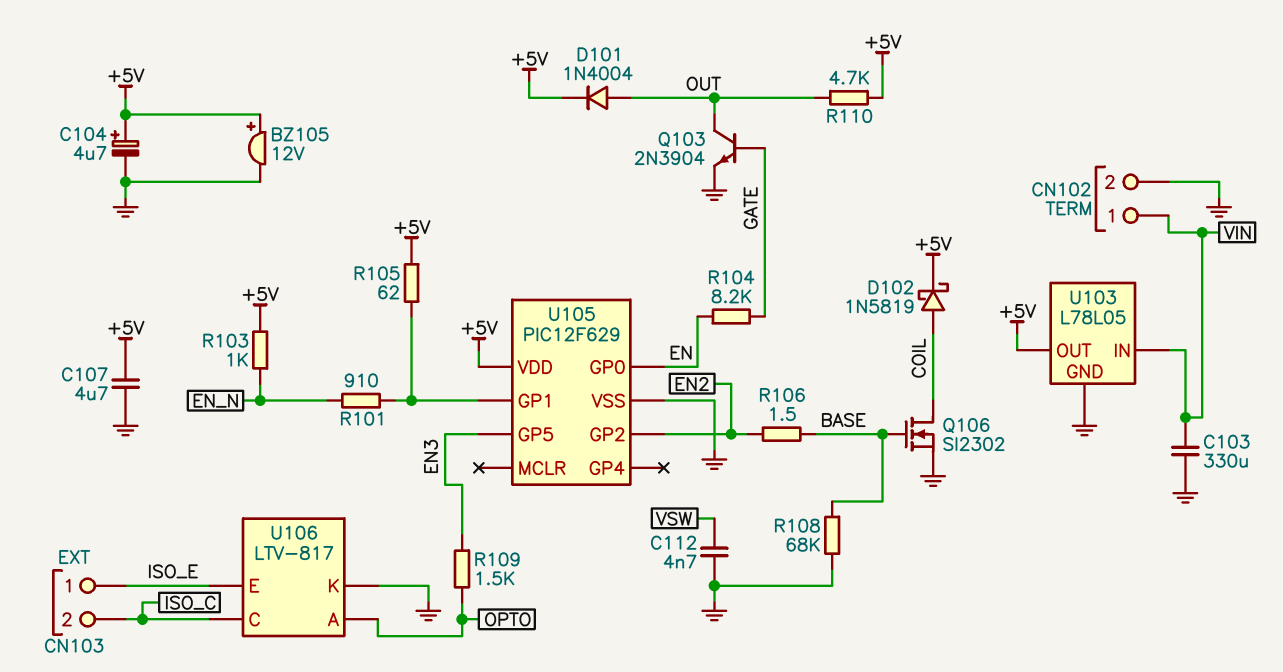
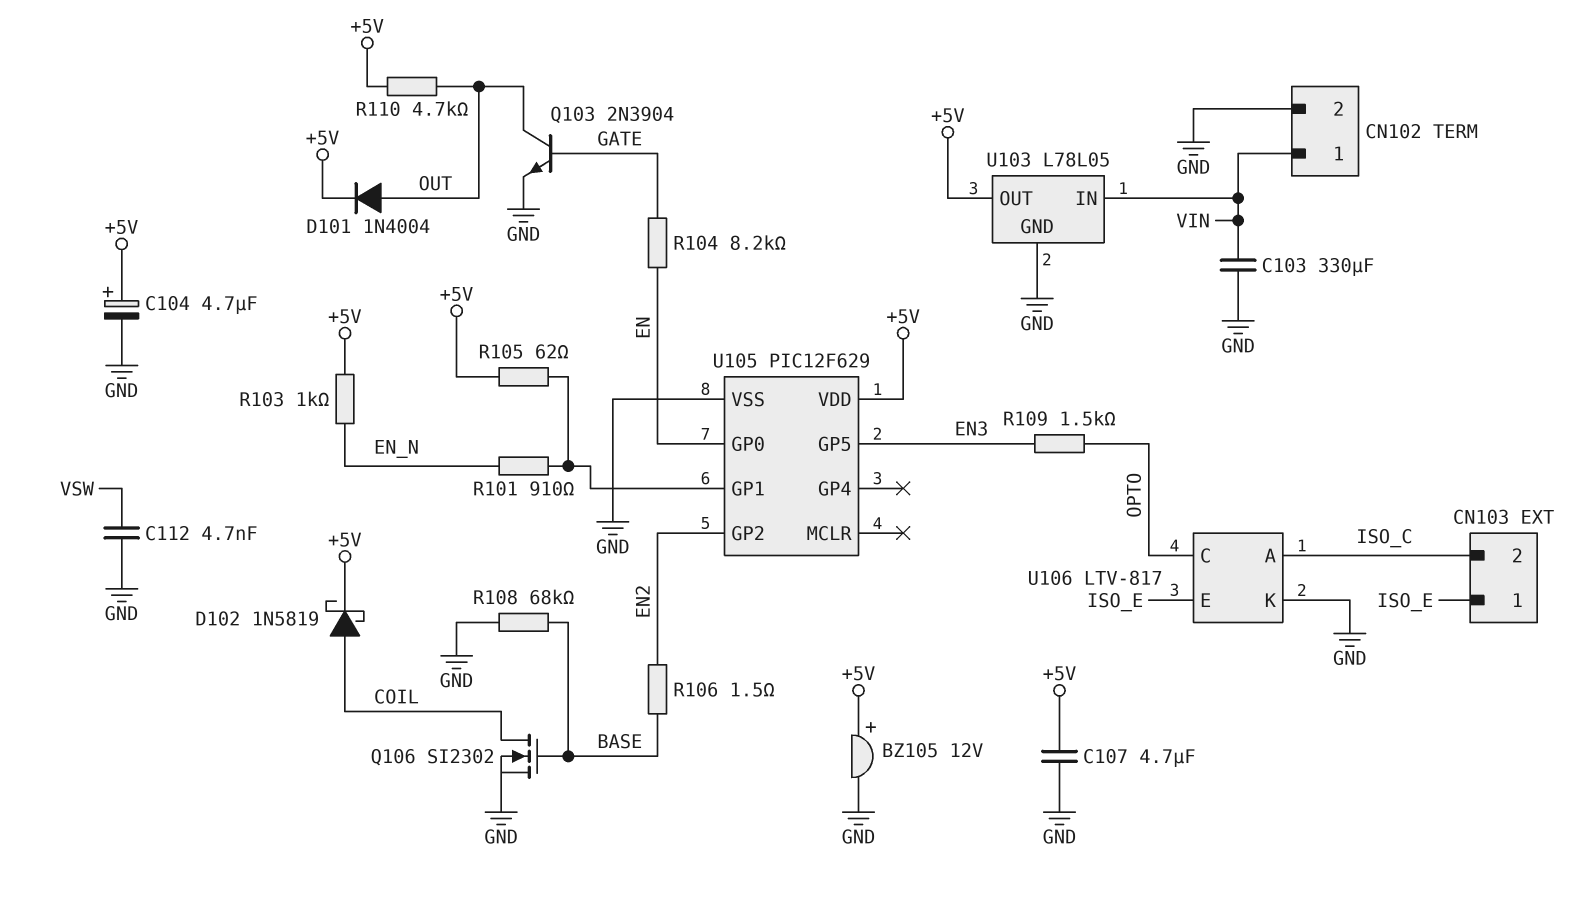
U106 pin A: OPTO -> ISO_C
U106 pin C: ISO_C -> OPTO

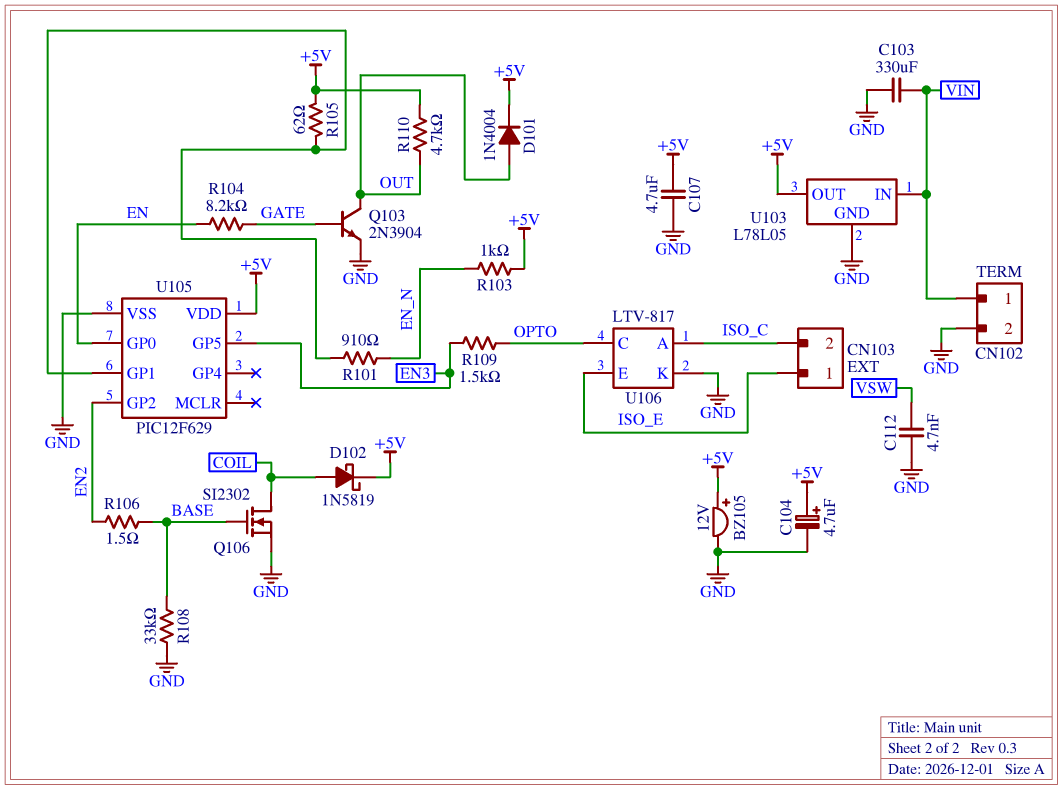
R108: 68k (BASE, GND) -> 33k (BASE, GND)

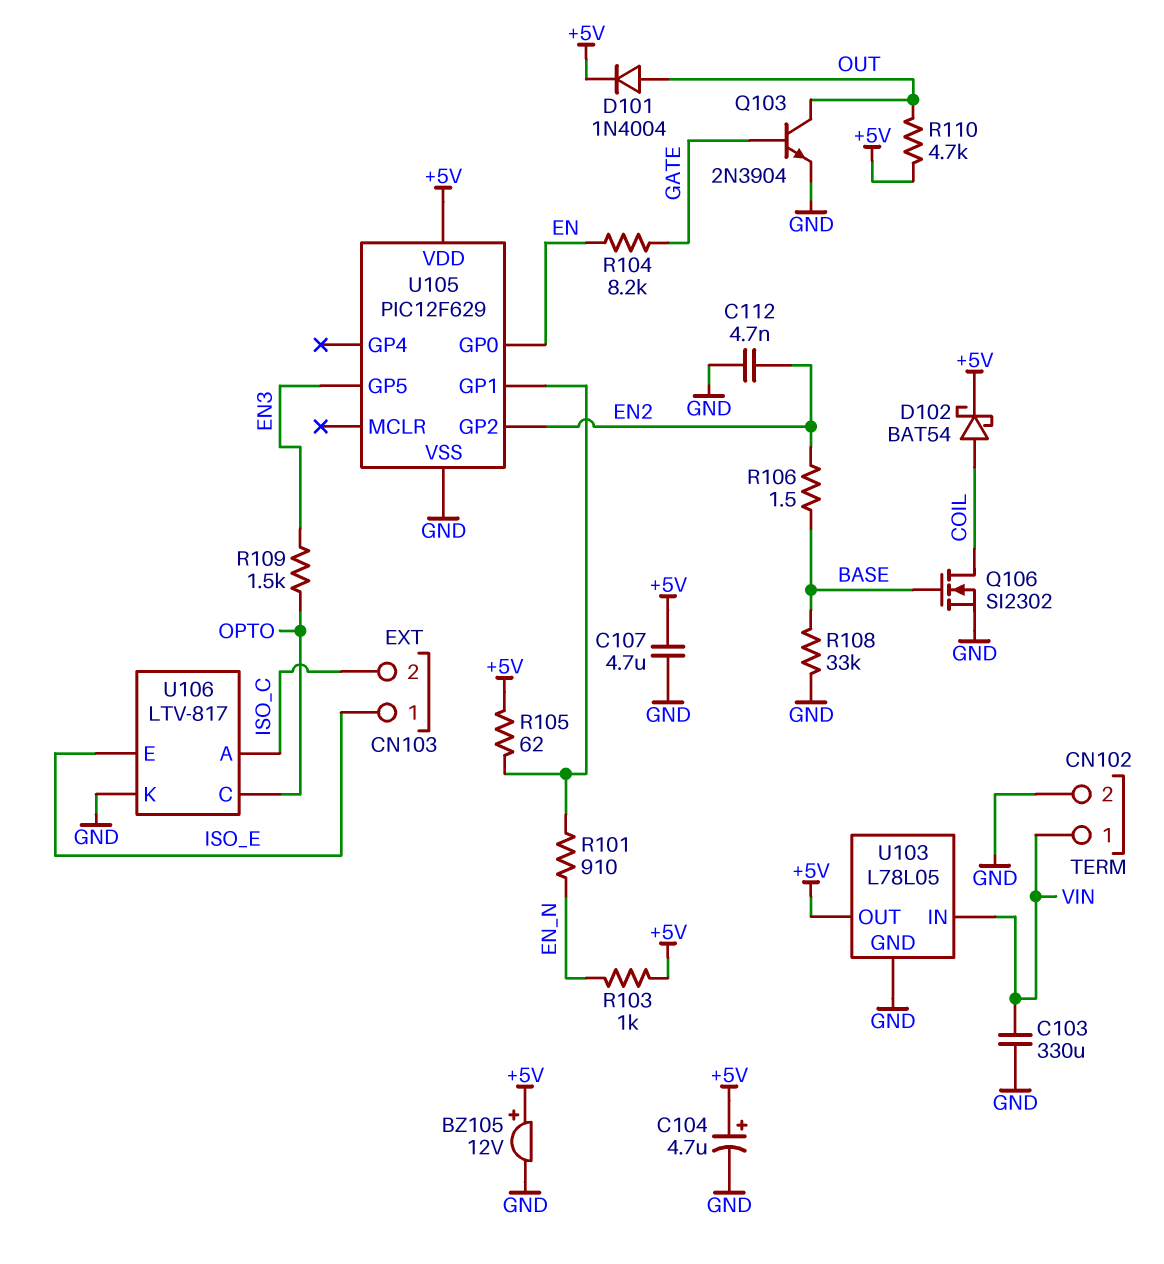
C112: 4.7nF (GND, VSW) -> 4.7nF (EN2, GND)
D102: schottky 1N5819 (A COIL, K +5V) -> schottky BAT54 (A COIL, K +5V)

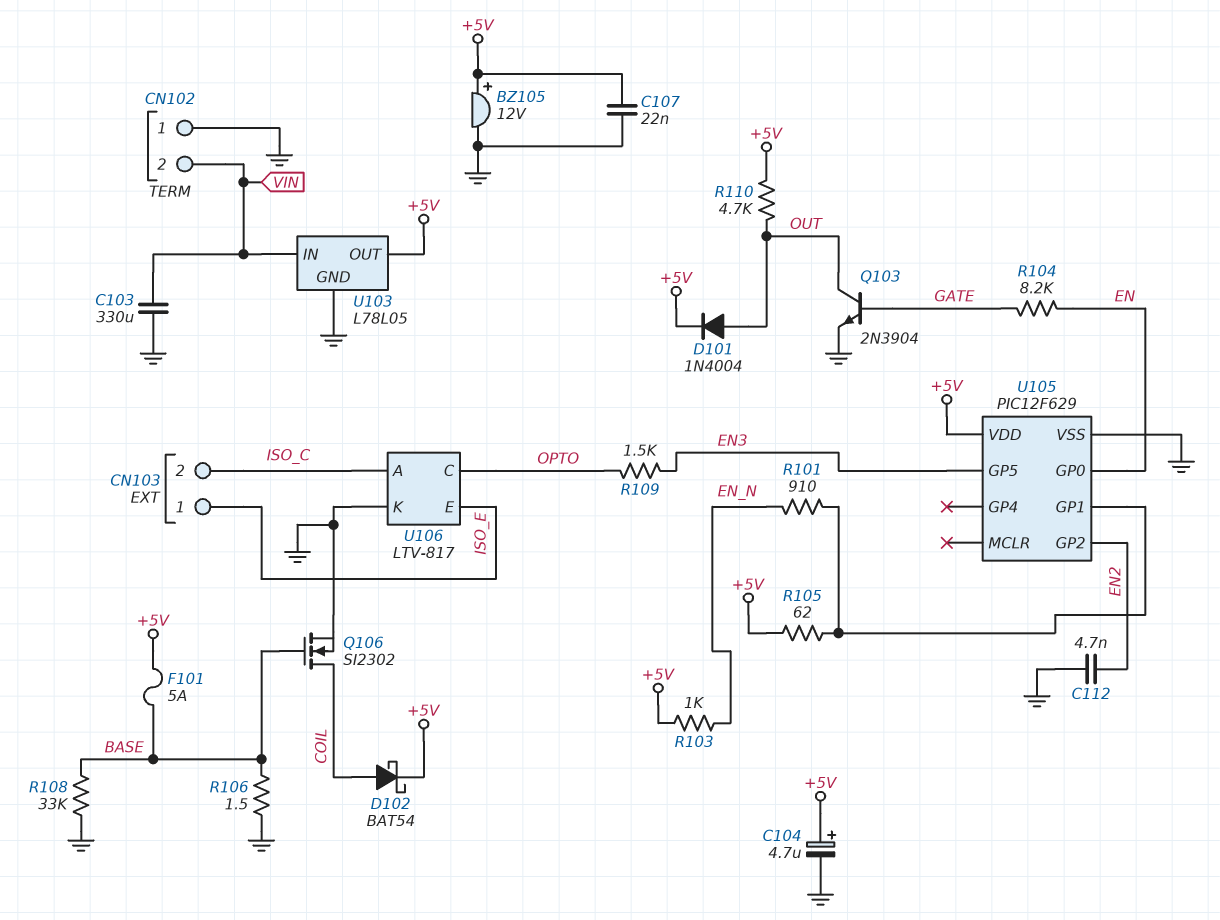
C107: 4.7uF (+5V, GND) -> 22nF (+5V, GND)
CN102 pin 1: VIN -> GND
CN102 pin 2: GND -> VIN
F101: none -> 5A (+5V, BASE)
R106: 1.5 (BASE, EN2) -> 1.5 (BASE, GND)

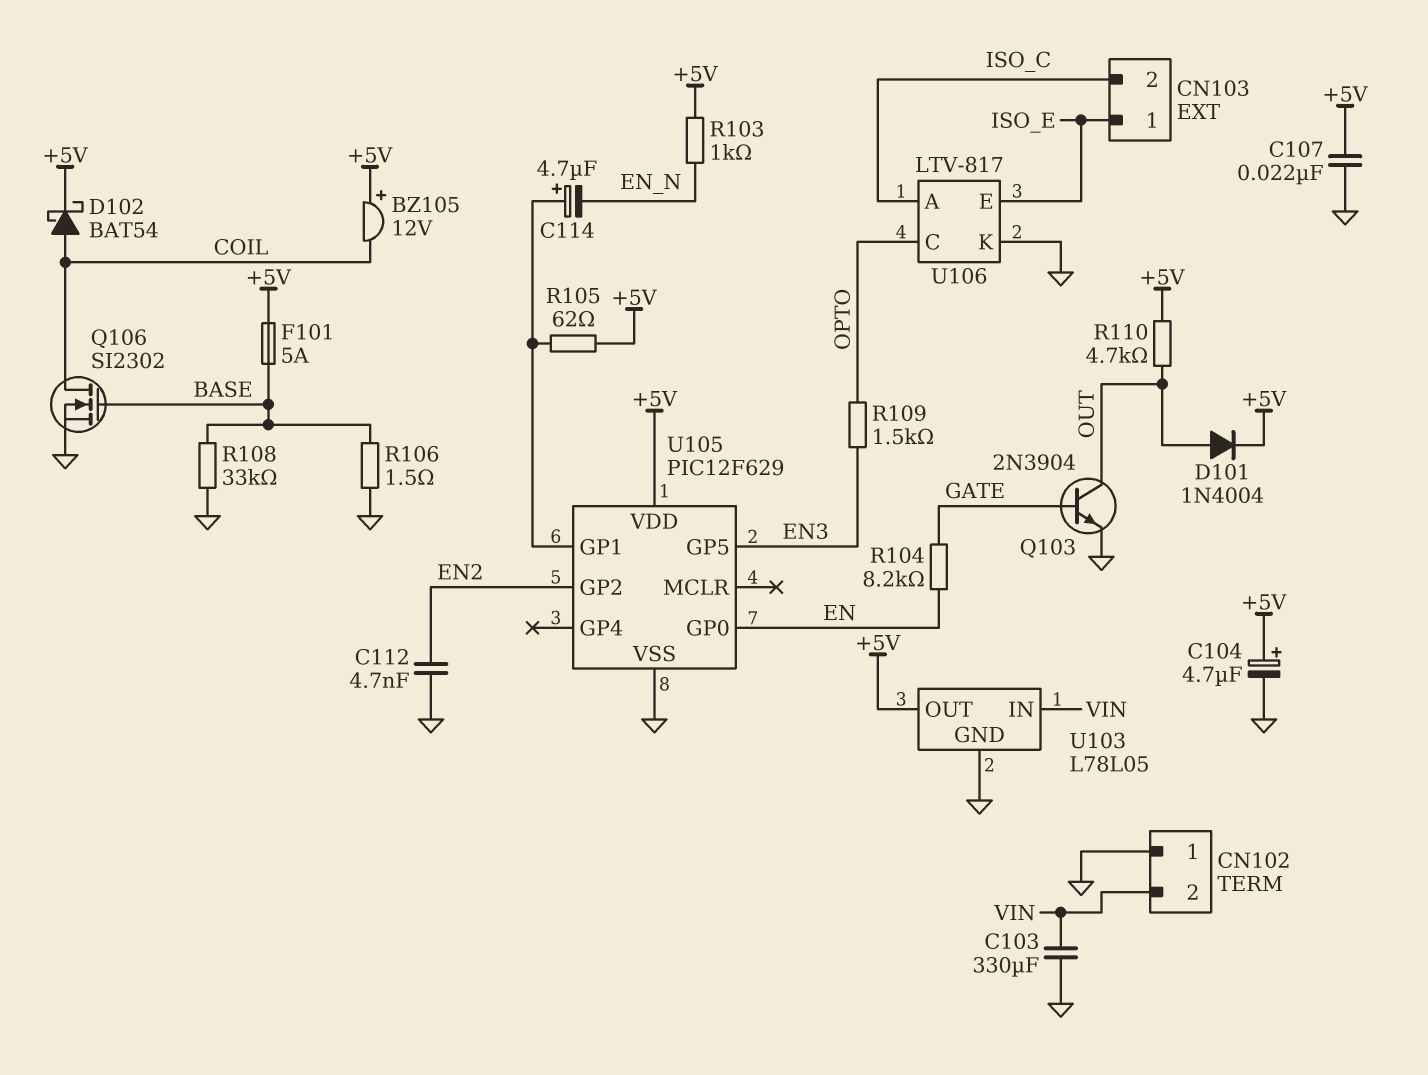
BZ105: buzzer 12V (plus +5V, minus GND) -> buzzer 12V (plus +5V, minus COIL)
C114: none -> 4.7uF (plus U105/GP1, minus EN_N)
R101: 910 (EN_N, U105/GP1) -> none

